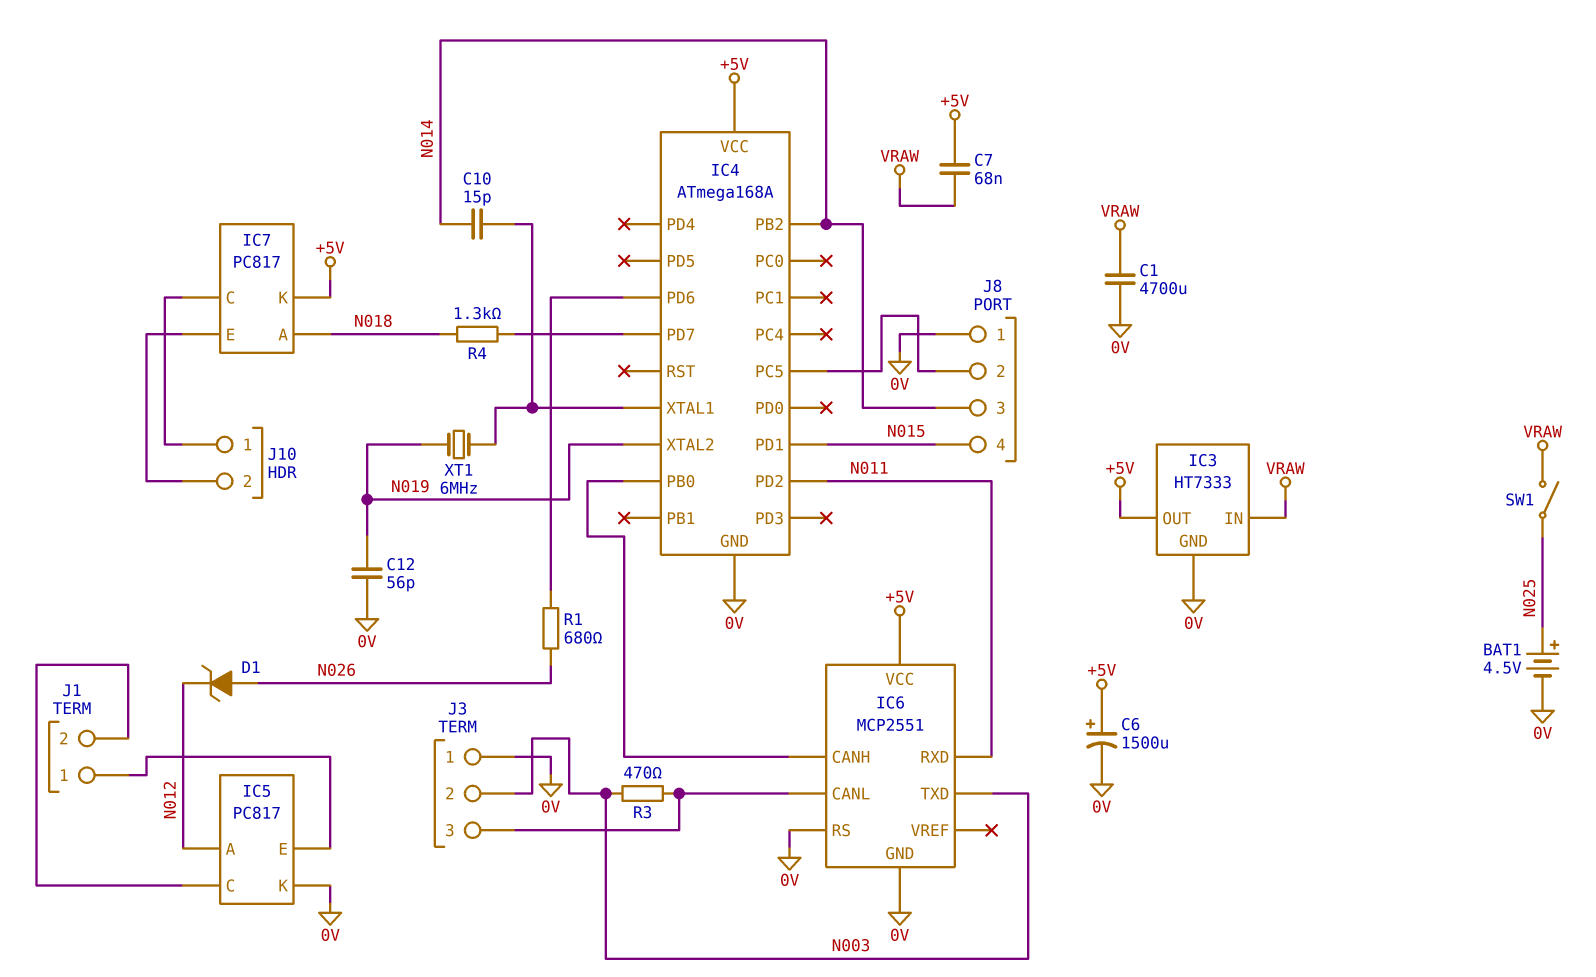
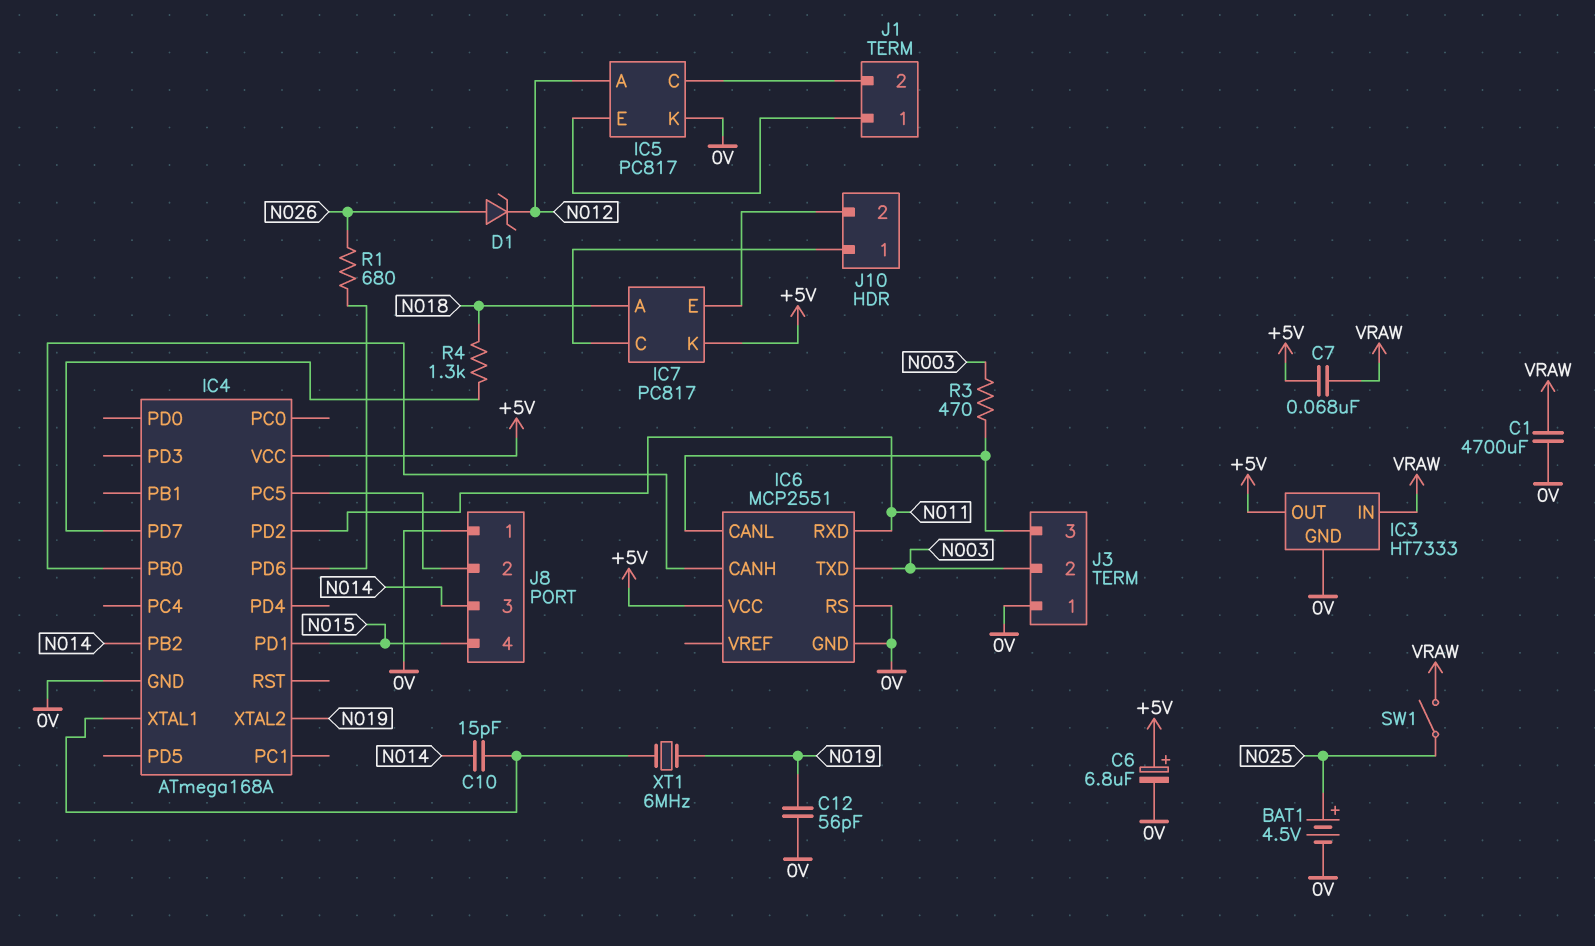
C6: 1500uF (plus +5V, minus 0V) -> 6.8uF (plus +5V, minus 0V)

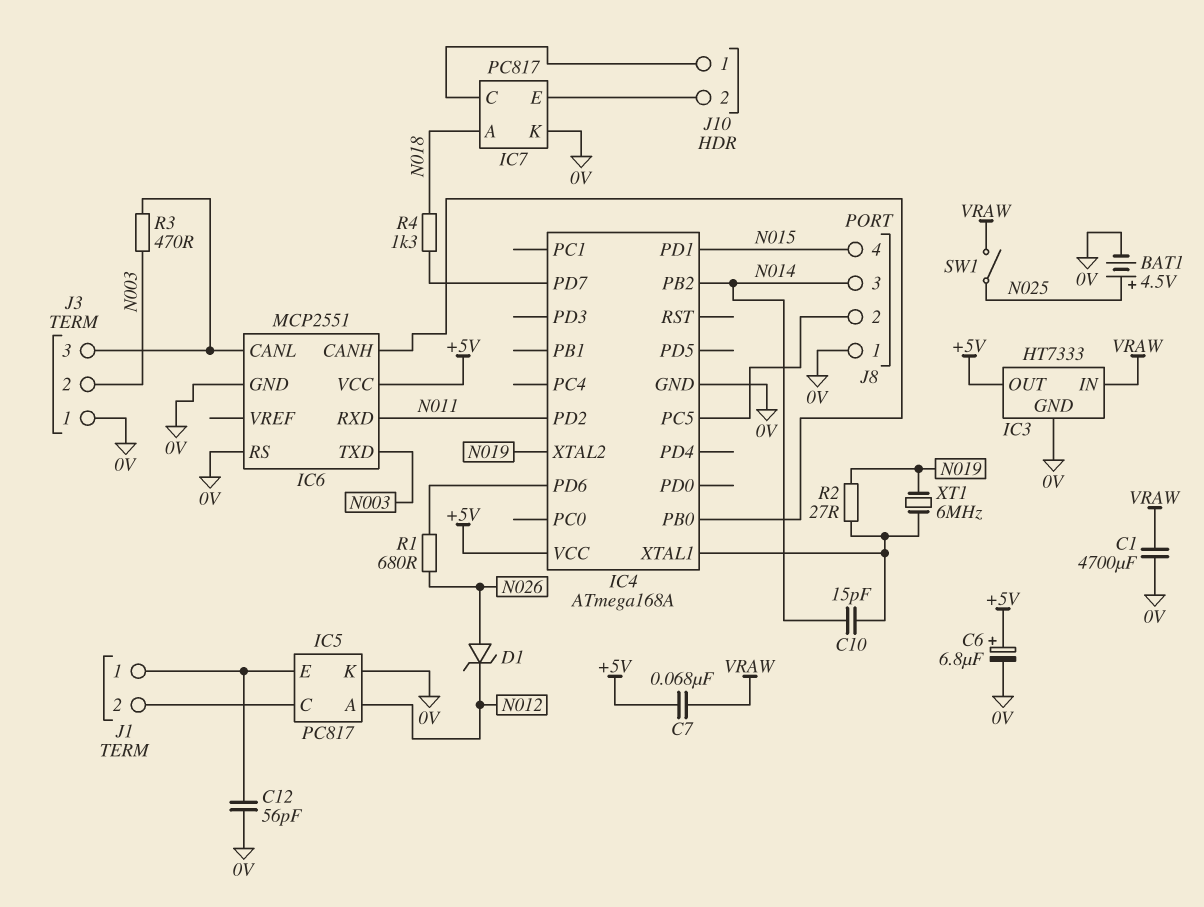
C12: 56pF (0V, N019) -> 56pF (0V, IC5/E)
IC7 pin K: +5V -> 0V
R2: none -> 27 (IC4/XTAL1, N019)

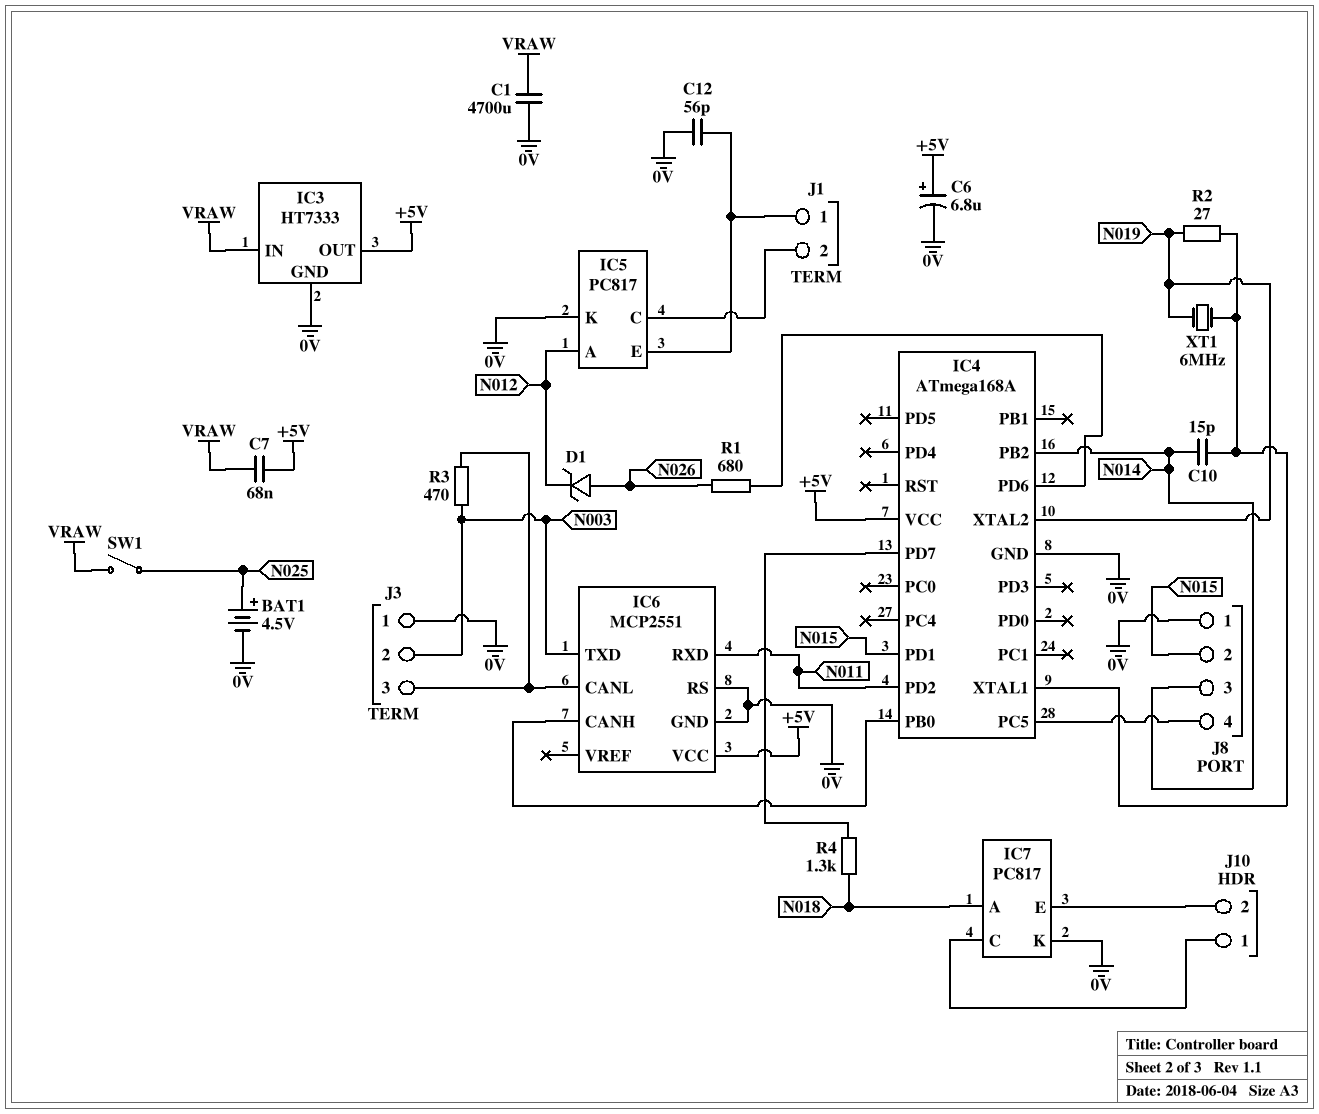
J8 pin 2: IC4/PC5 -> N015
J8 pin 4: N015 -> IC4/PC5

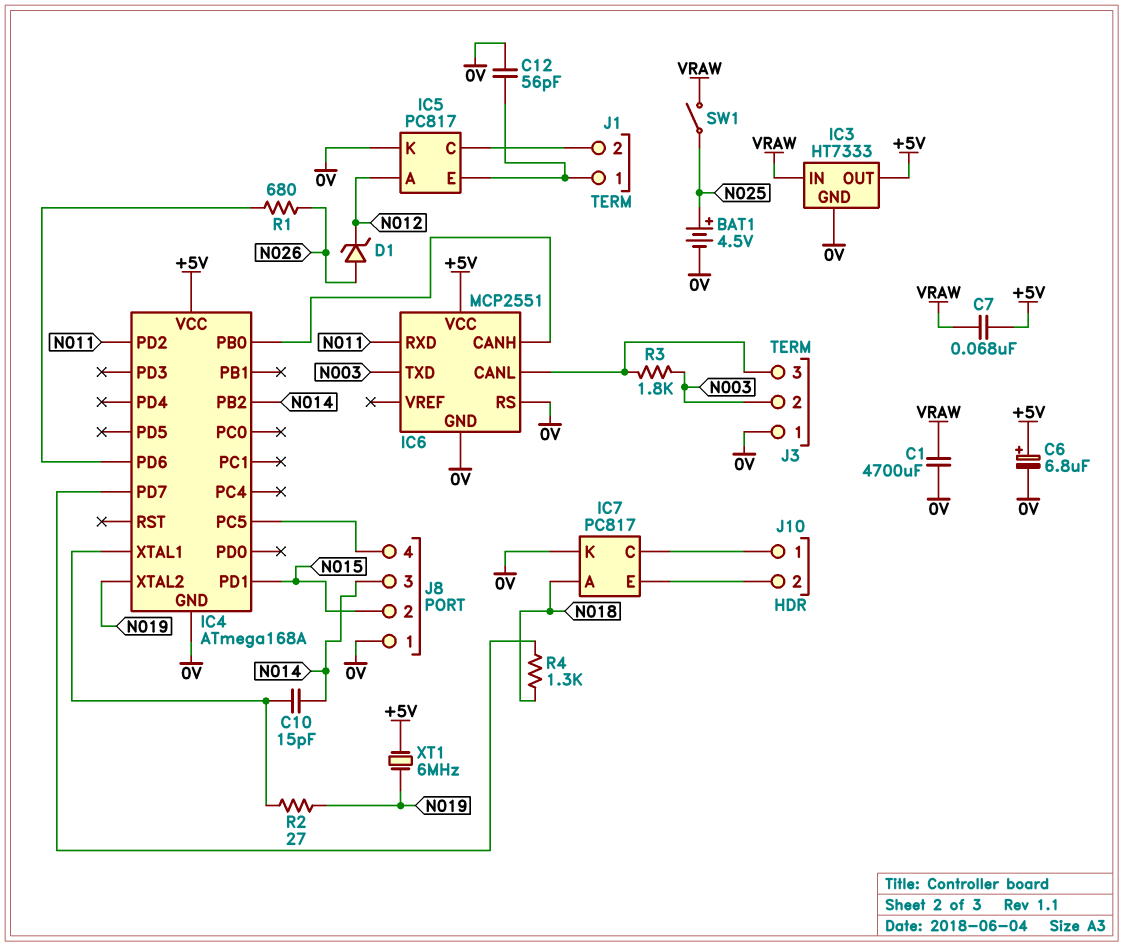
R3: 470 (IC6/CANL, N003) -> 1.8k (IC6/CANL, N003)
XT1: 6MHz (IC4/XTAL1, N019) -> 6MHz (+5V, N019)

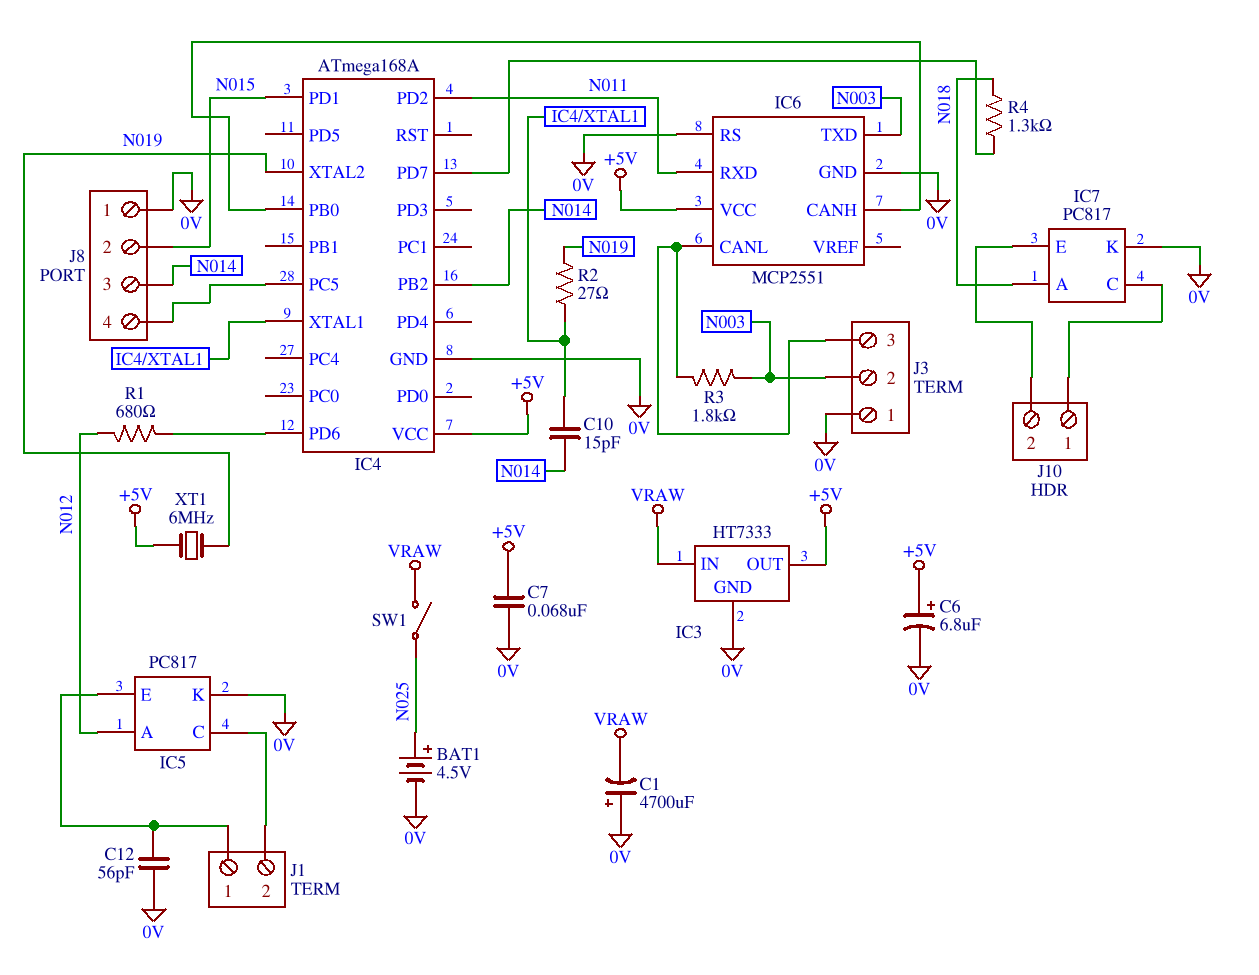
C1: 4700uF (0V, VRAW) -> 4700uF (plus 0V, minus VRAW)
C7: 68nF (+5V, VRAW) -> 68nF (+5V, 0V)
D1: zener (A N026, K N012) -> none
R1: 680 (IC4/PD6, N026) -> 680 (IC4/PD6, N012)

